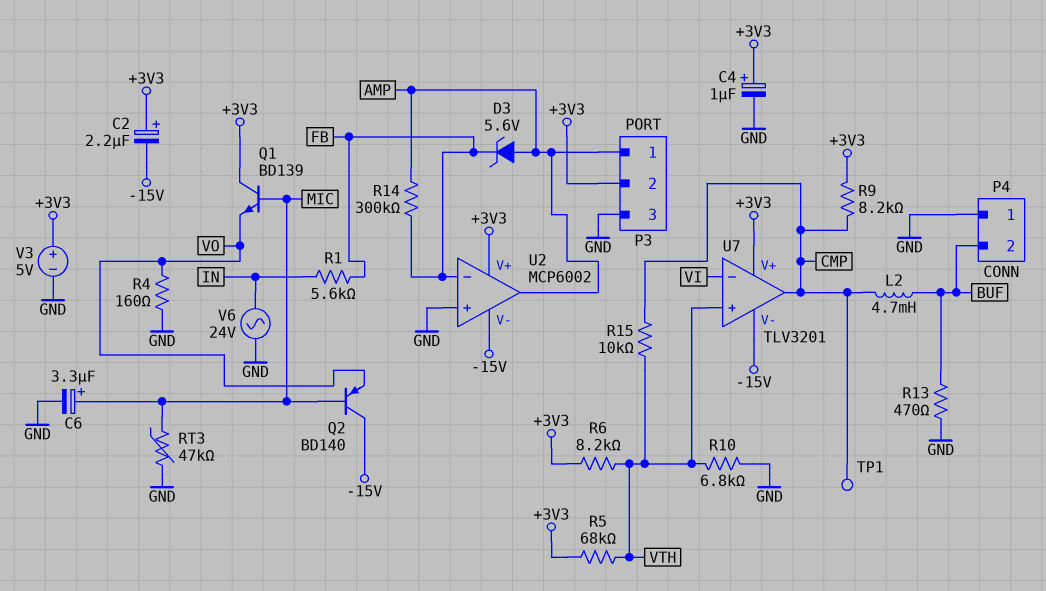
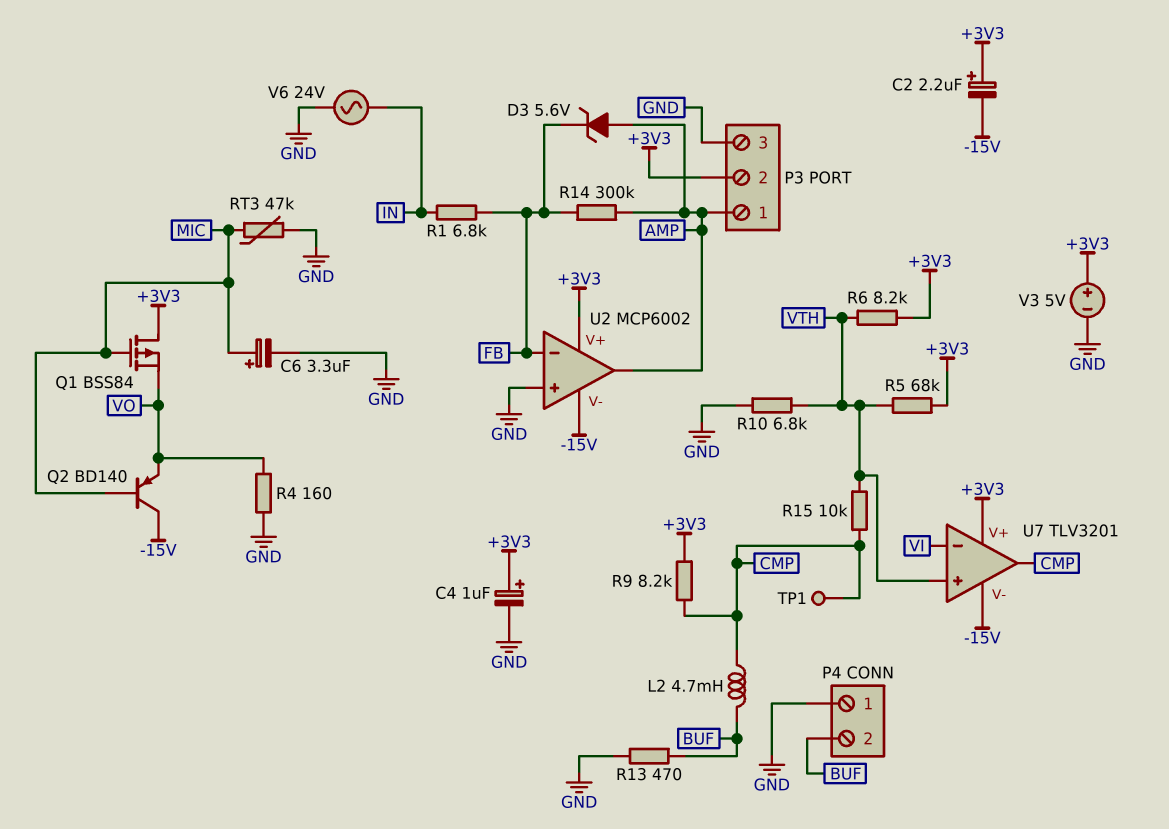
Q1: NPN BD139 (B MIC, C +3V3, E VO) -> PMOS BSS84 (G MIC, D +3V3, S VO)
R1: 5.6k (FB, IN) -> 6.8k (FB, IN)

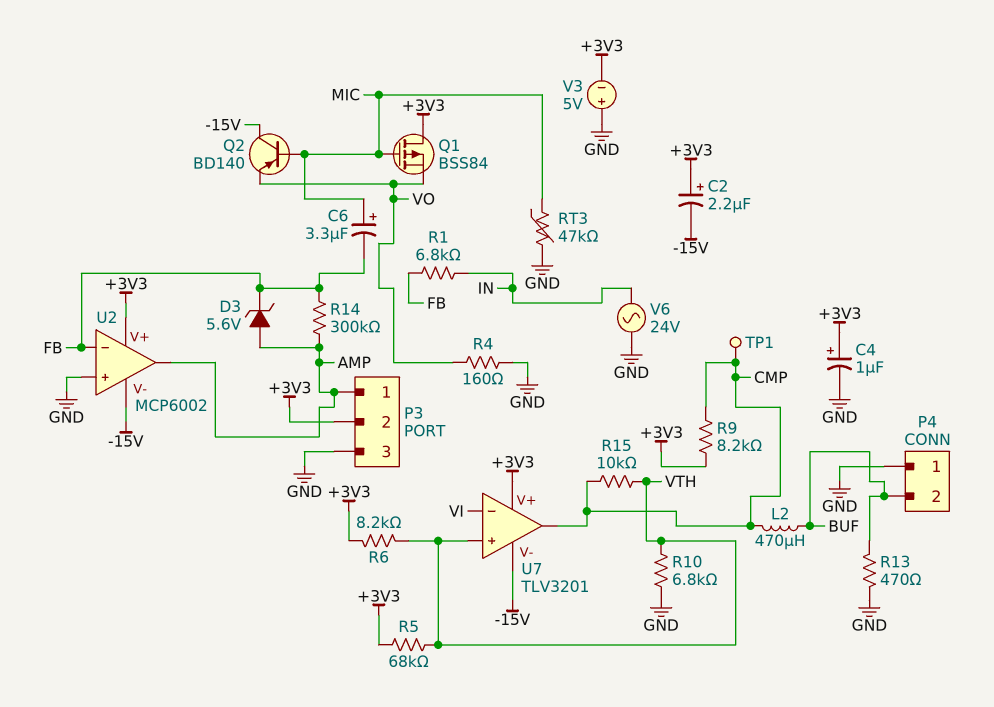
C6: 3.3uF (plus MIC, minus GND) -> 3.3uF (plus MIC, minus FB)
L2: 4.7mH (BUF, CMP) -> 470uH (BUF, CMP)
V3: 5V (plus +3V3, minus GND) -> 5V (plus GND, minus +3V3)

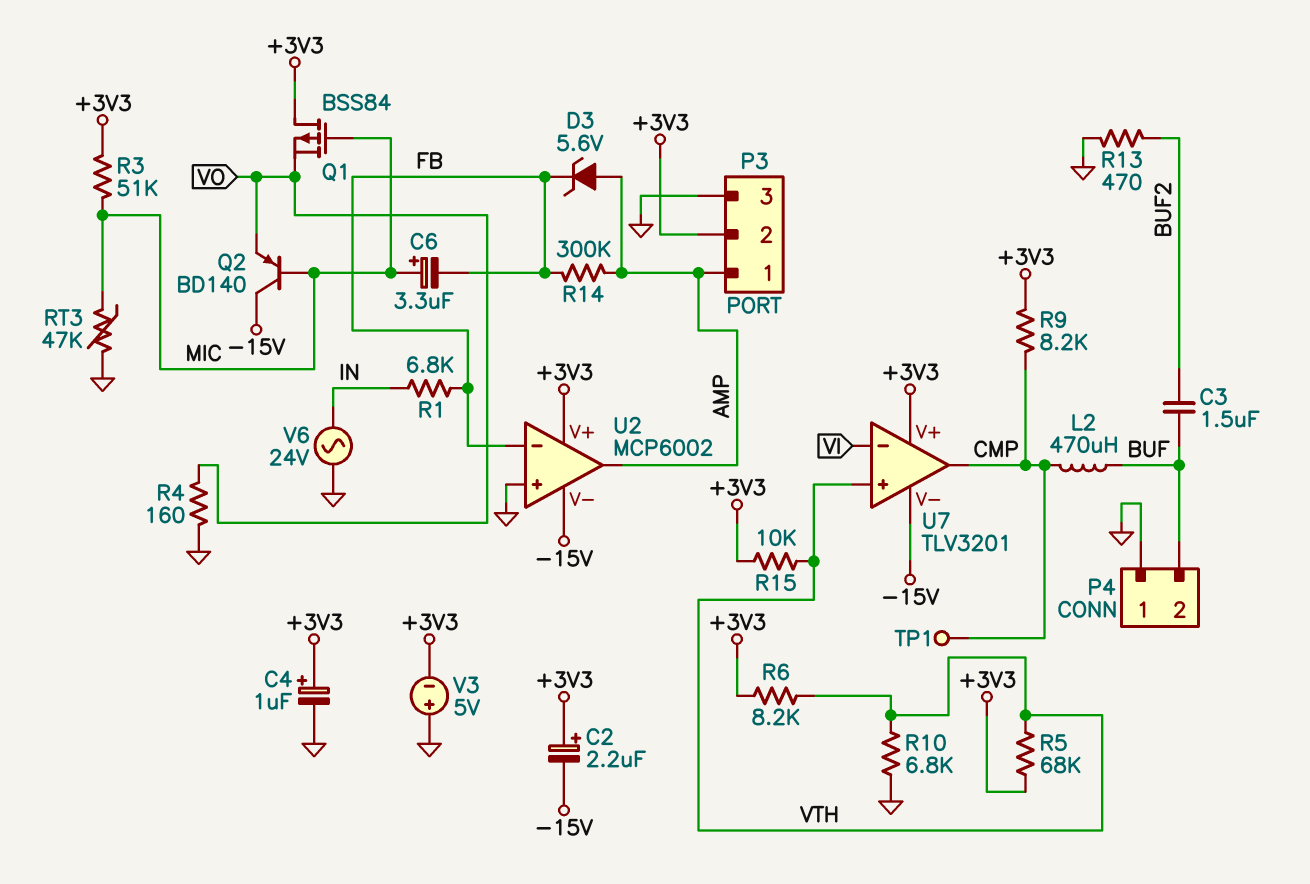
C3: none -> 1.5uF (BUF, BUF2)
R3: none -> 51k (+3V3, MIC)
R13: 470 (BUF, GND) -> 470 (BUF2, GND)
R15: 10k (CMP, VTH) -> 10k (+3V3, VTH)

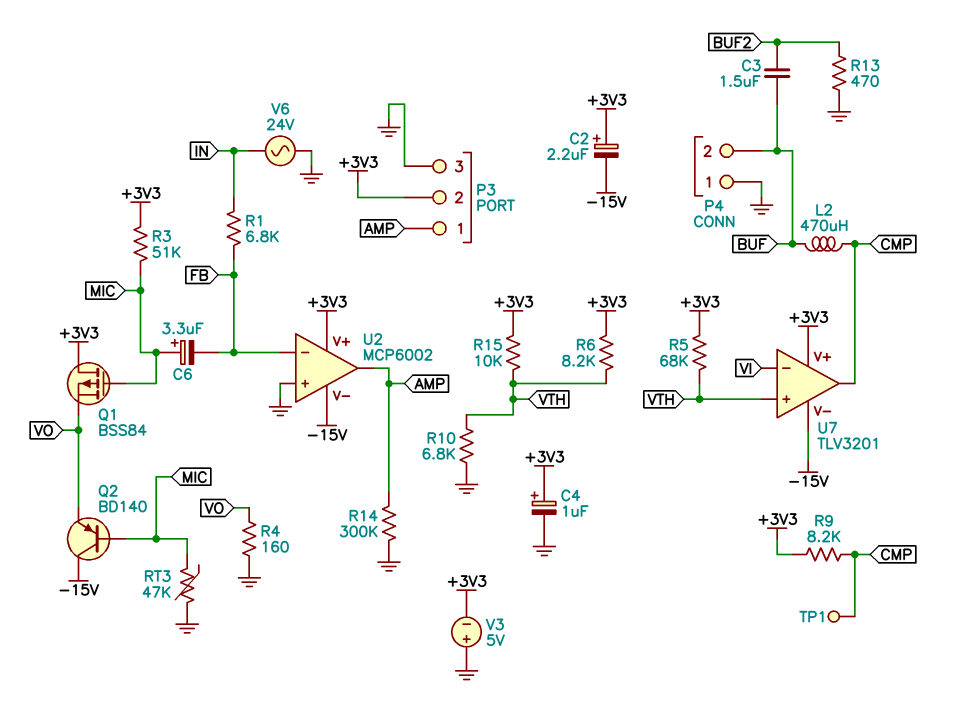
D3: zener 5.6V (A AMP, K FB) -> none
R14: 300k (AMP, FB) -> 300k (AMP, GND)

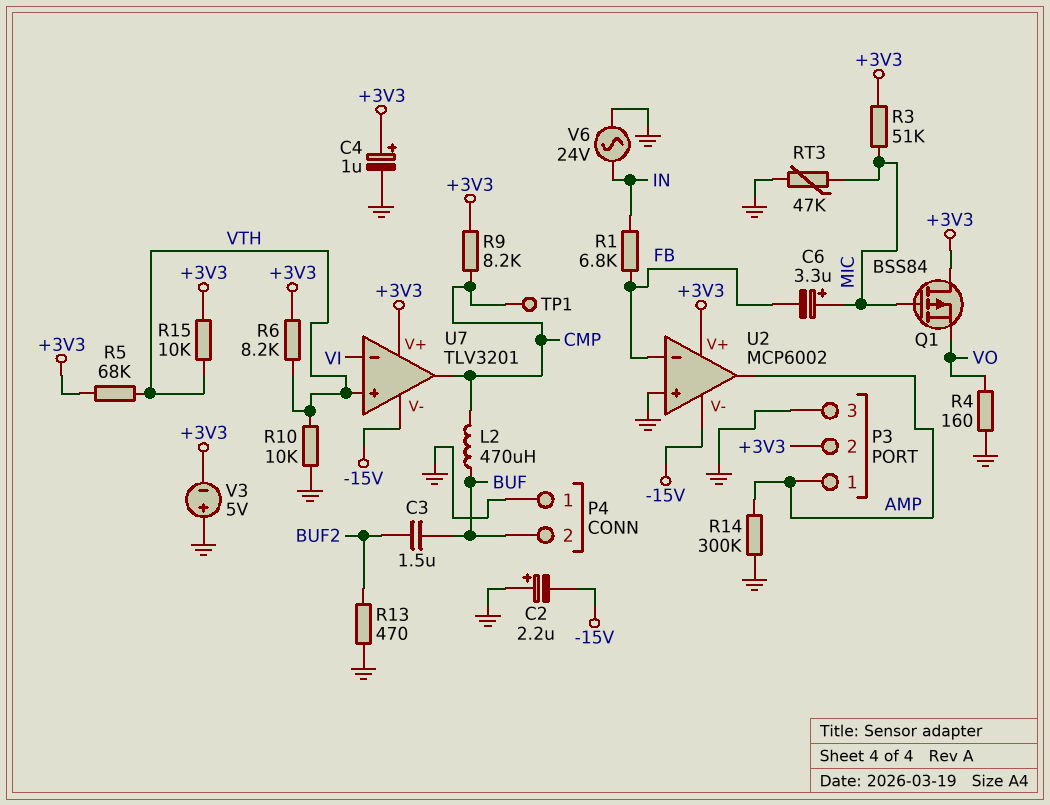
C2: 2.2uF (plus +3V3, minus -15V) -> 2.2uF (plus GND, minus -15V)
Q2: PNP BD140 (B MIC, C -15V, E VO) -> none
R10: 6.8k (GND, VTH) -> 10k (GND, VTH)

